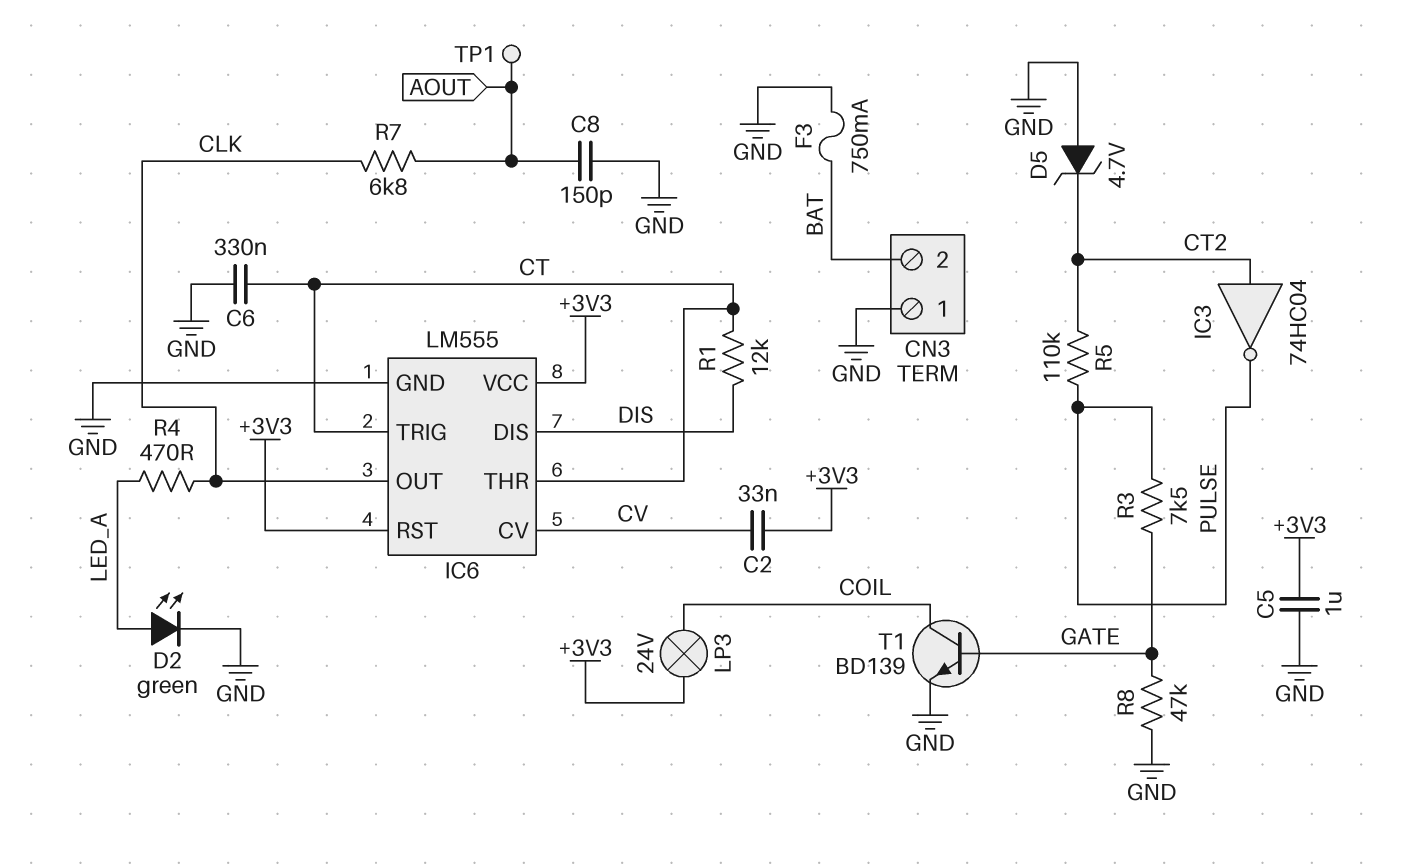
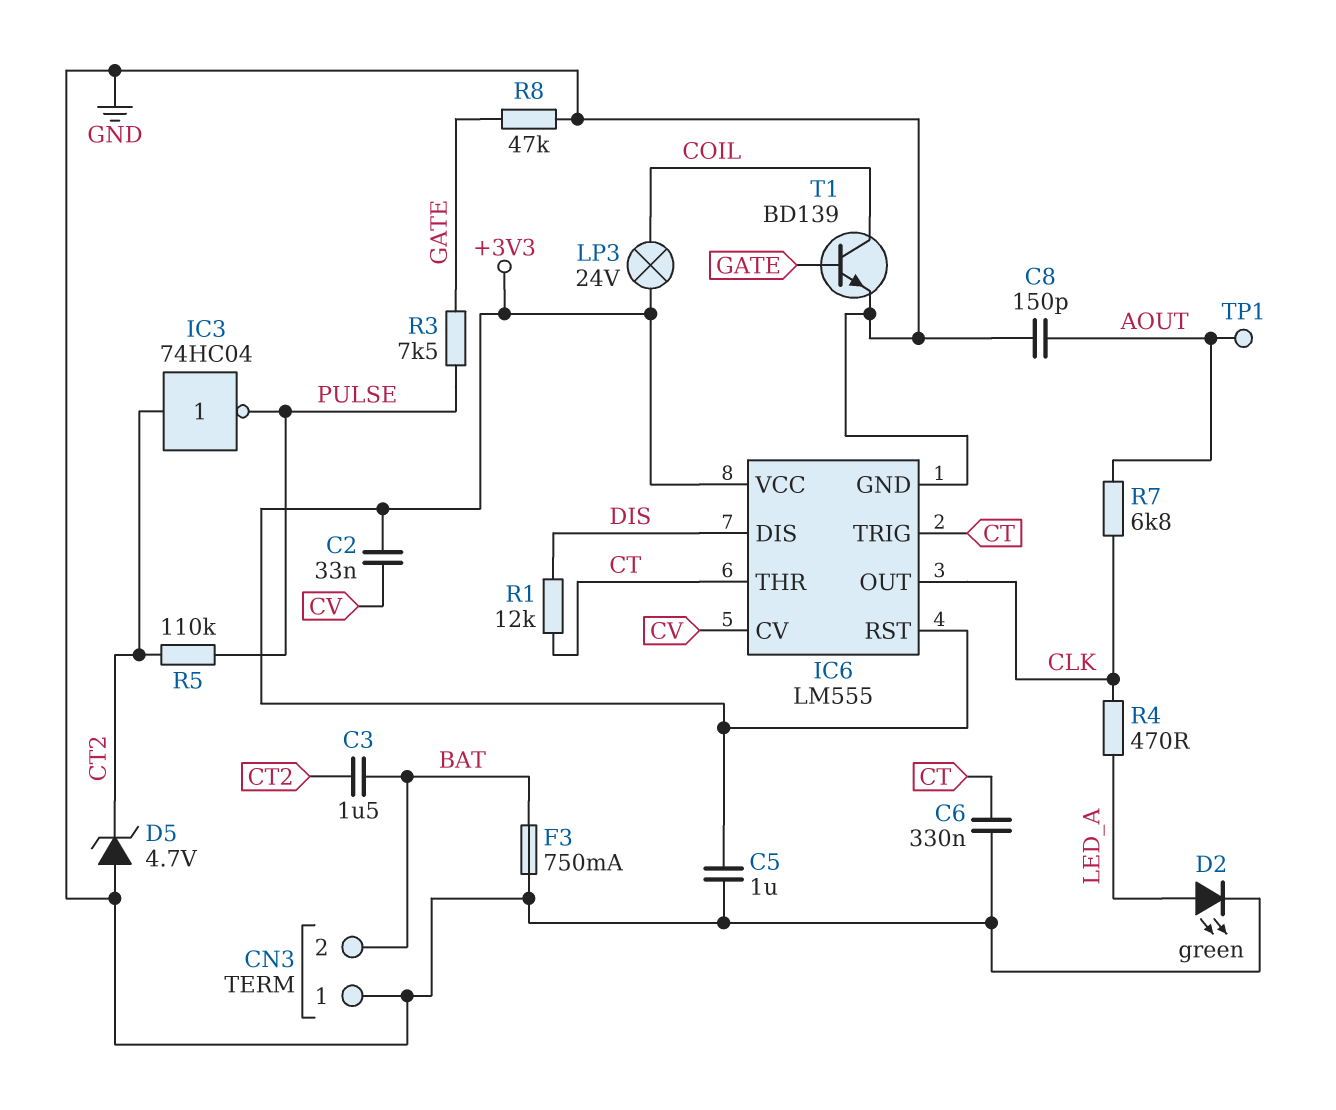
C3: none -> 1.5uF (BAT, CT2)

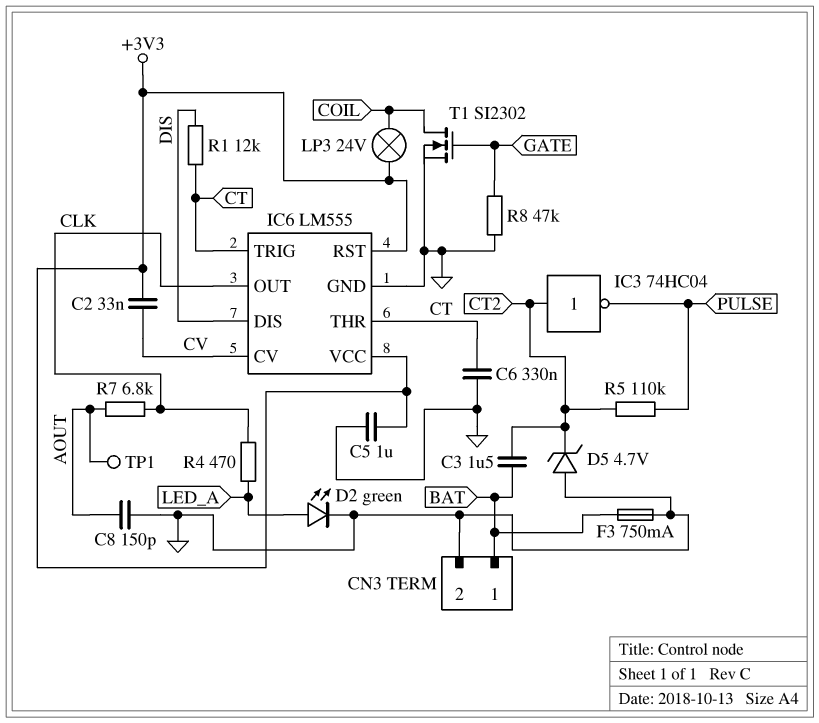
CN3 pin 1: GND -> BAT
CN3 pin 2: BAT -> GND
R3: 7.5k (GATE, PULSE) -> none
T1: NPN BD139 (B GATE, C COIL, E GND) -> NMOS SI2302 (G GATE, D COIL, S GND)

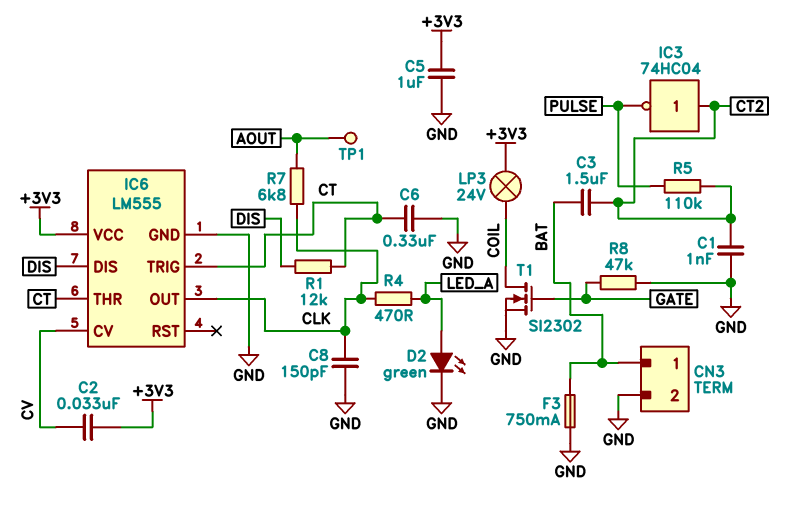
C1: none -> 1nF (CT2, GND)
C8: 150pF (AOUT, GND) -> 150pF (CLK, GND)
D5: zener 4.7V (A GND, K CT2) -> none
IC6 pin RST: +3V3 -> none

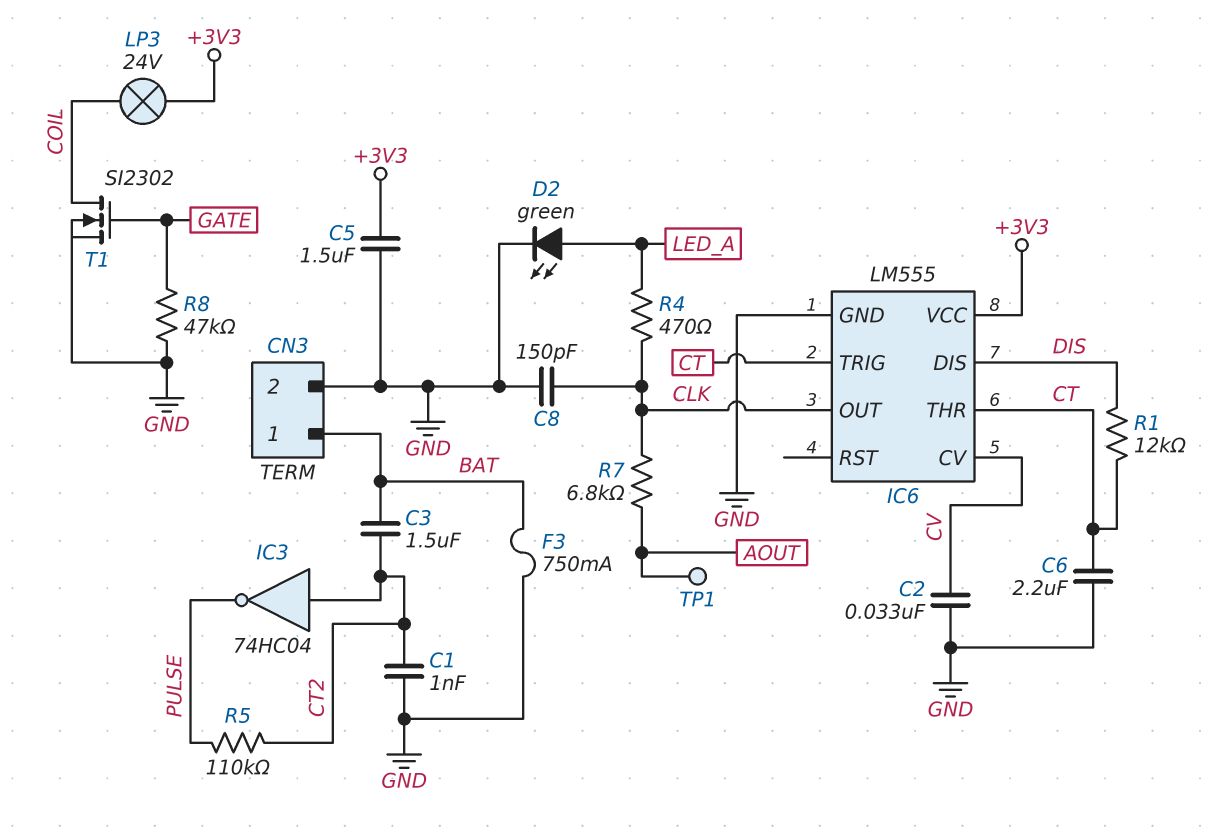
C2: 33nF (+3V3, CV) -> 33nF (CV, GND)
C5: 1uF (+3V3, GND) -> 1.5uF (+3V3, GND)
C6: 330nF (CT, GND) -> 2.2uF (CT, GND)

